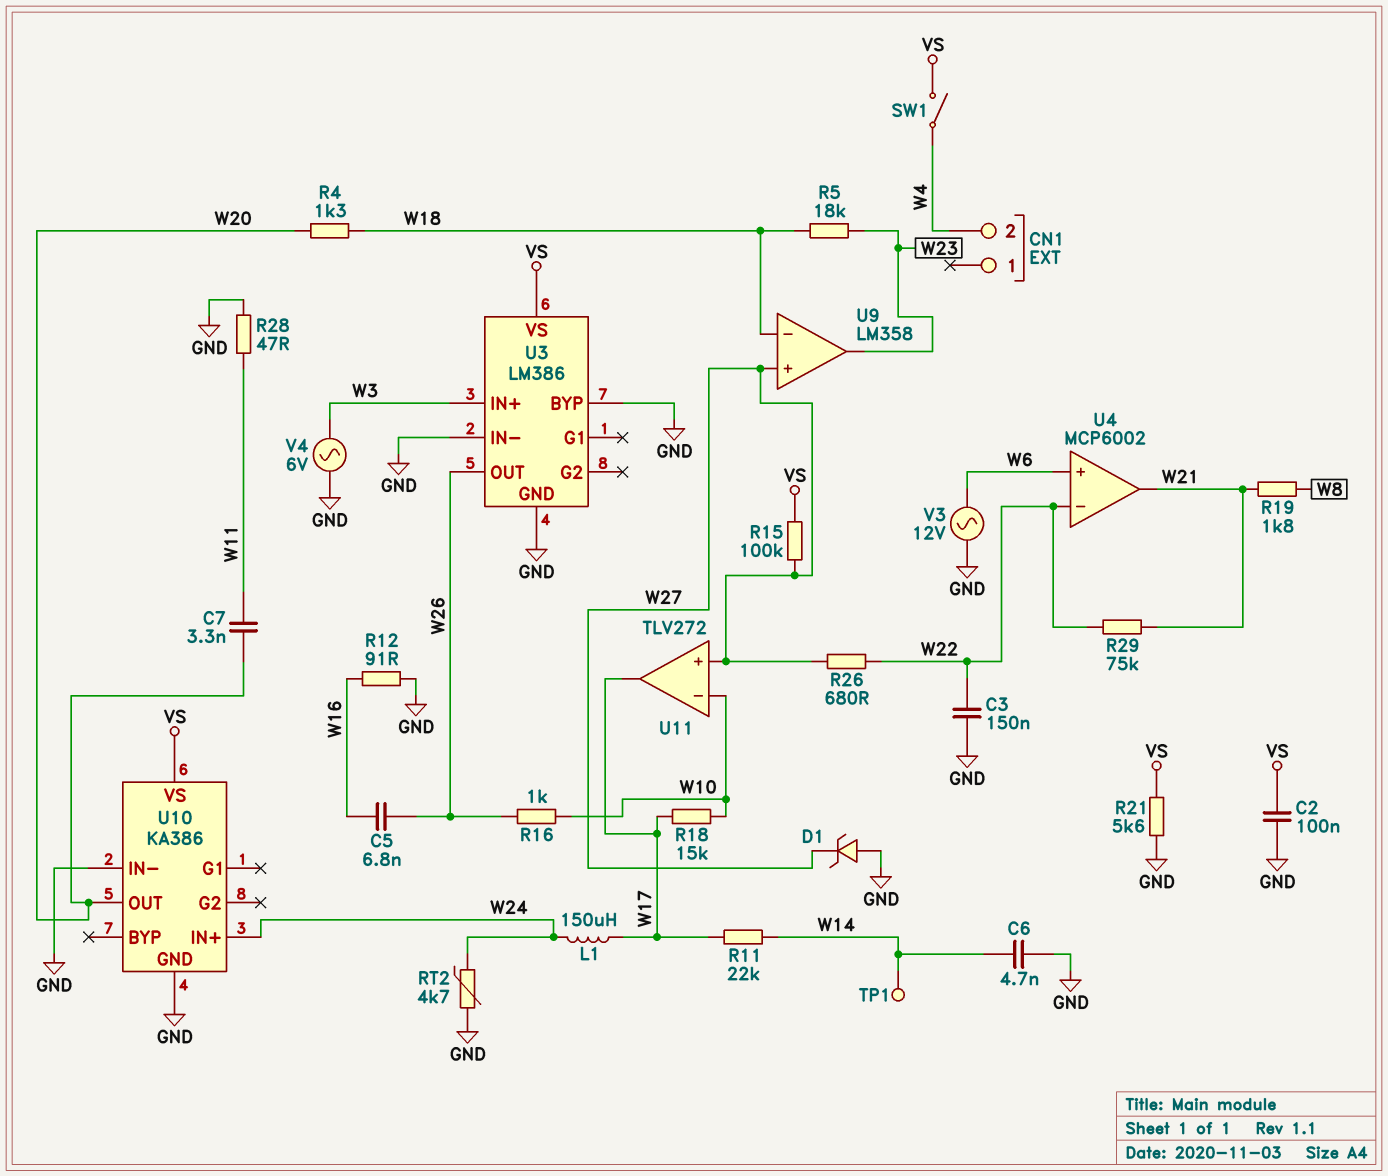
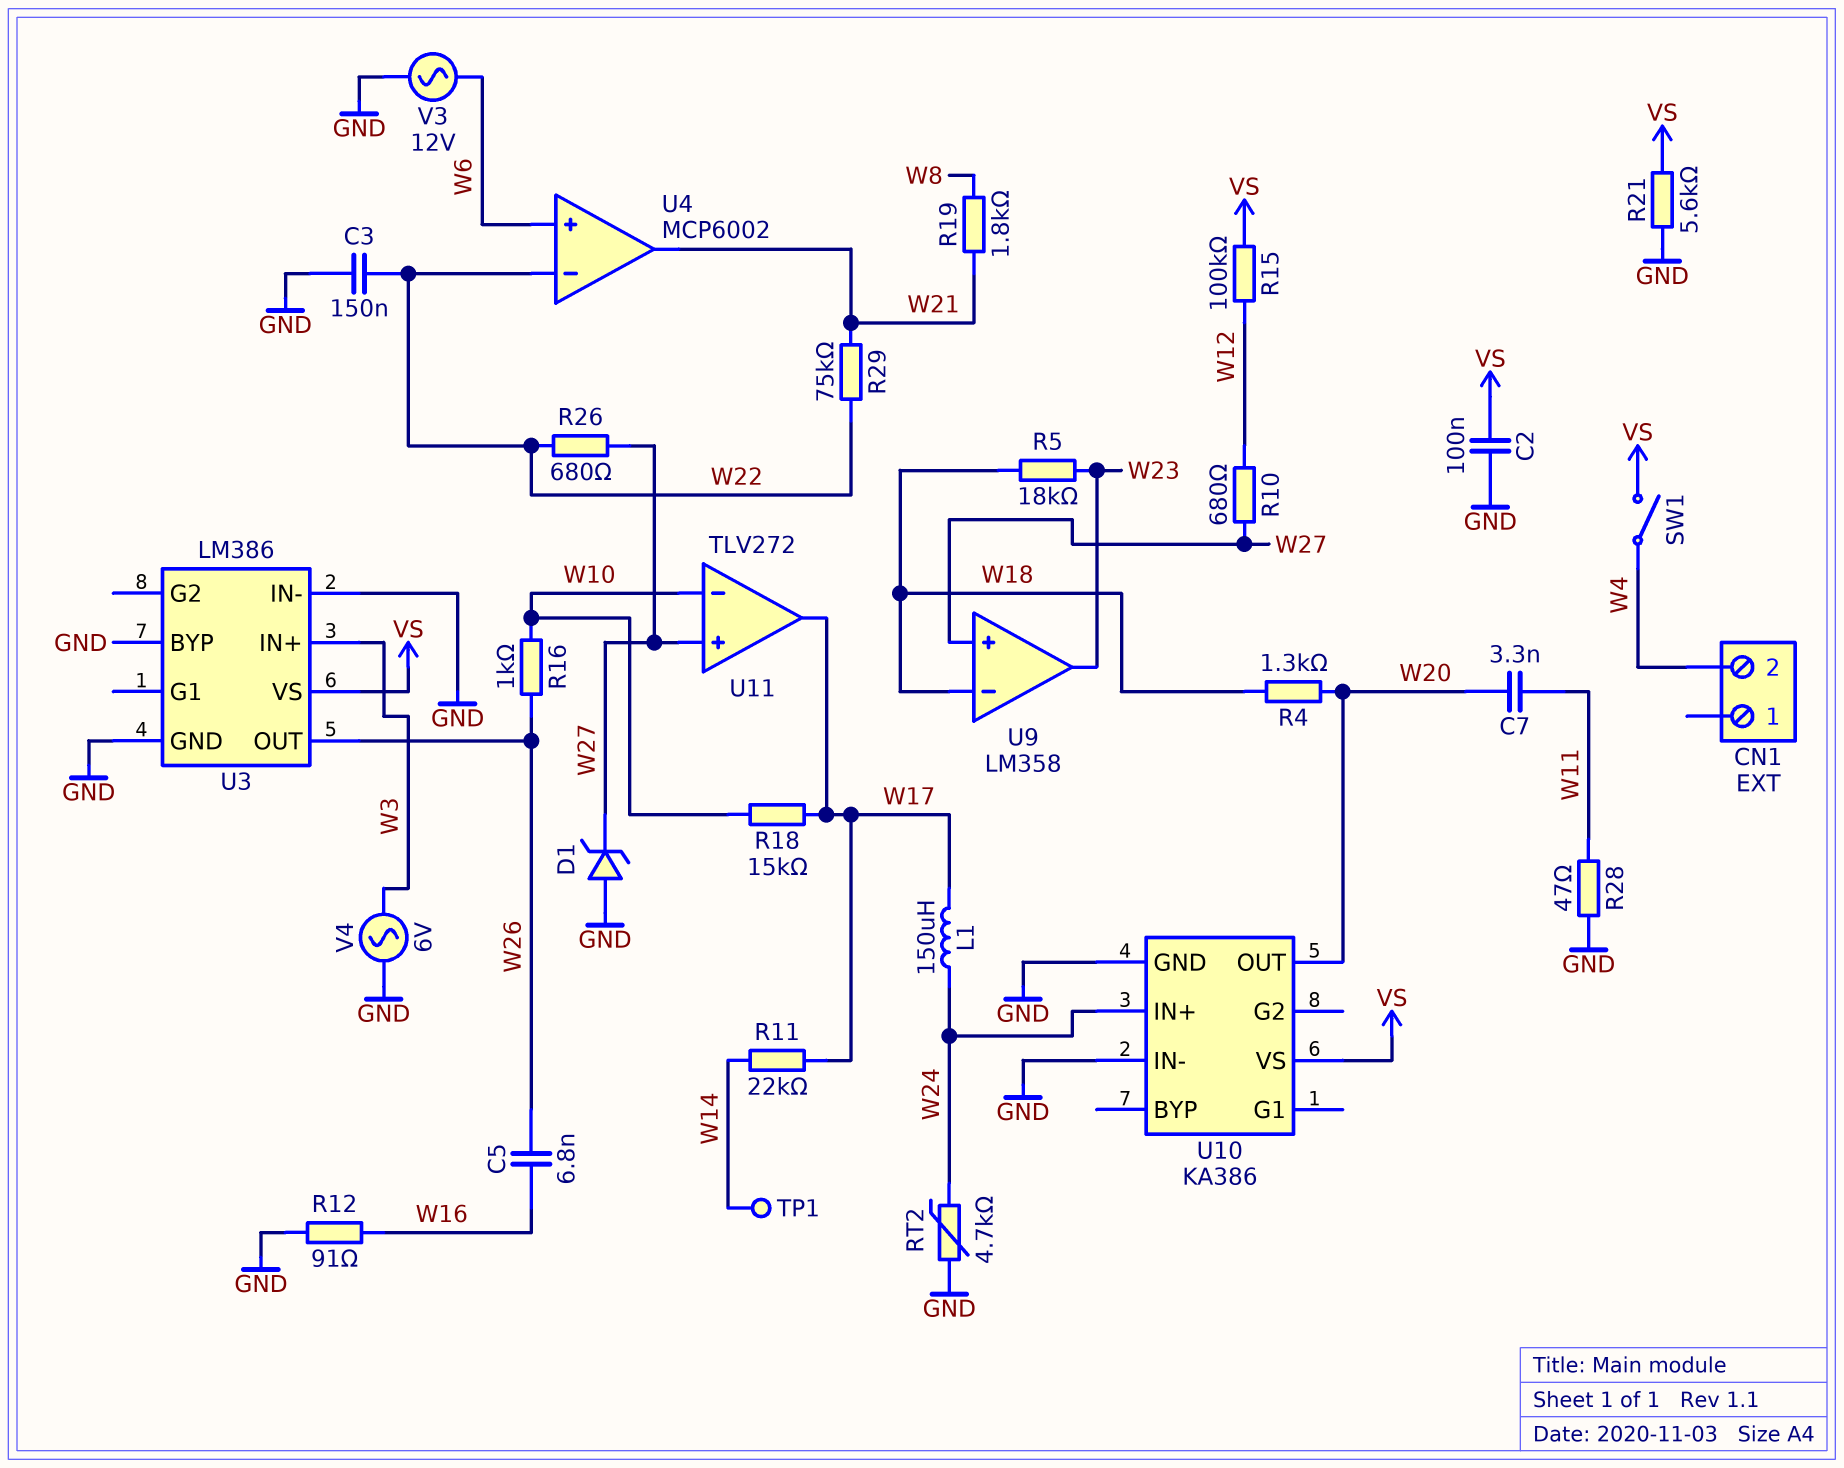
C6: 4.7nF (GND, W14) -> none
R10: none -> 680 (W12, W27)
R15: 100k (VS, W27) -> 100k (VS, W12)

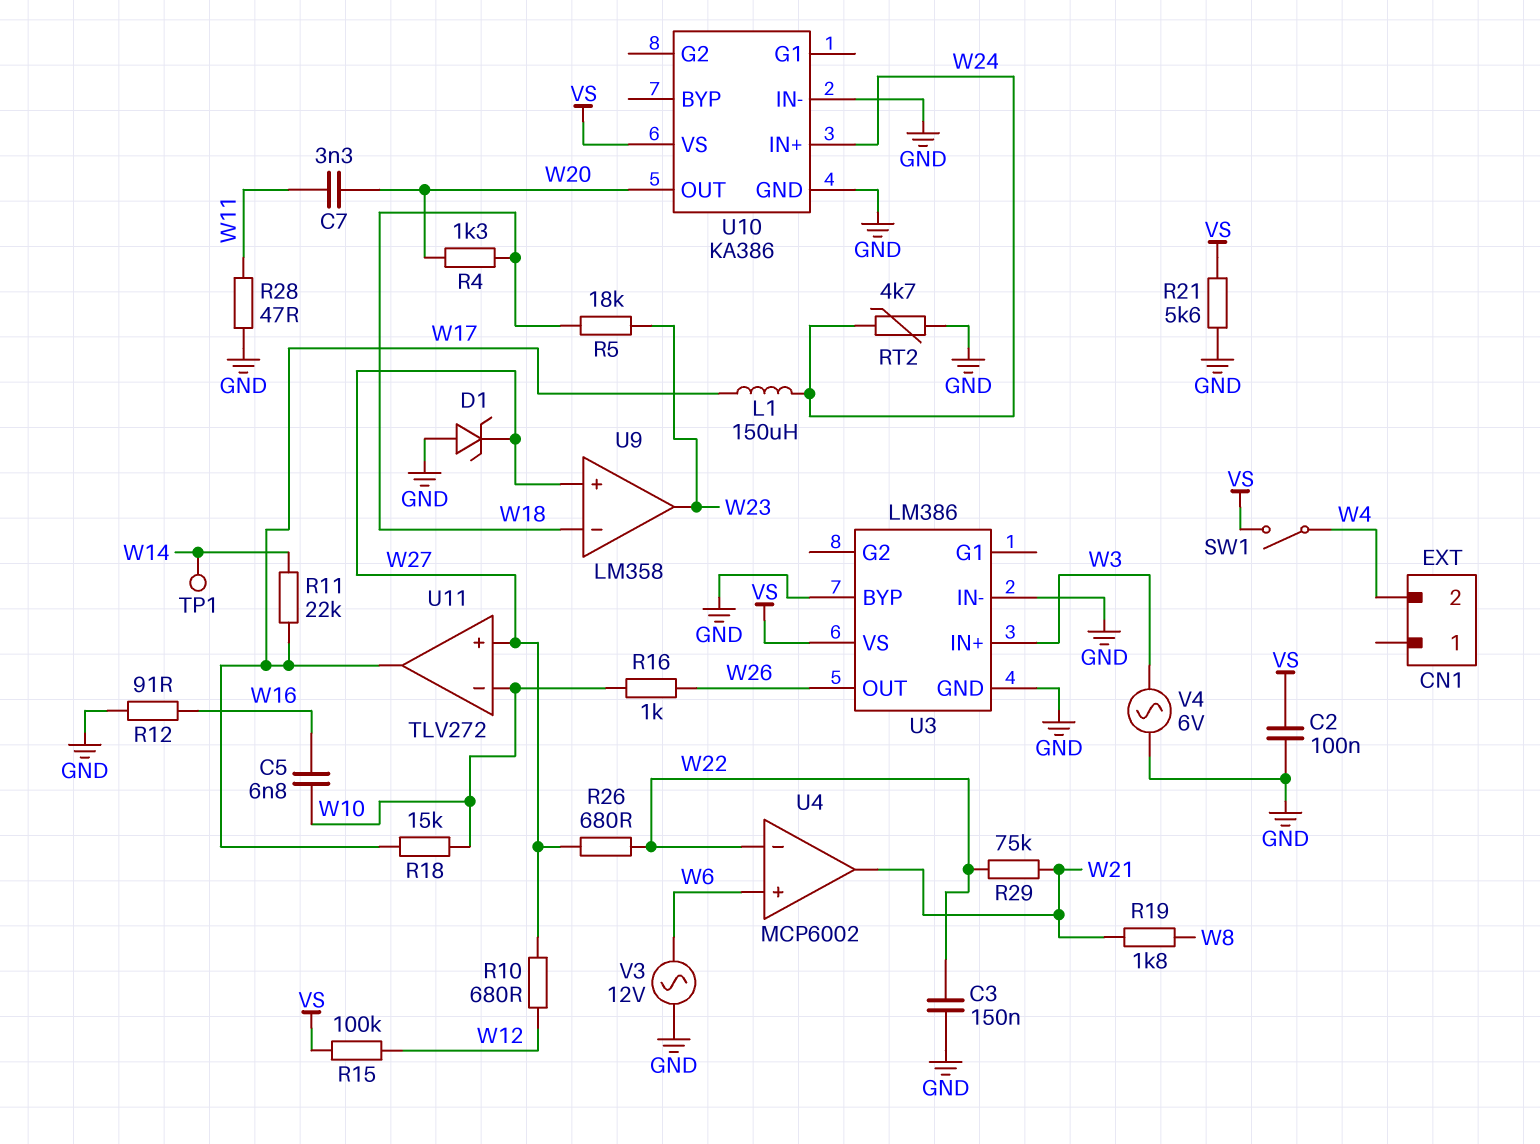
C5: 6.8nF (W16, W26) -> 6.8nF (W10, W16)

